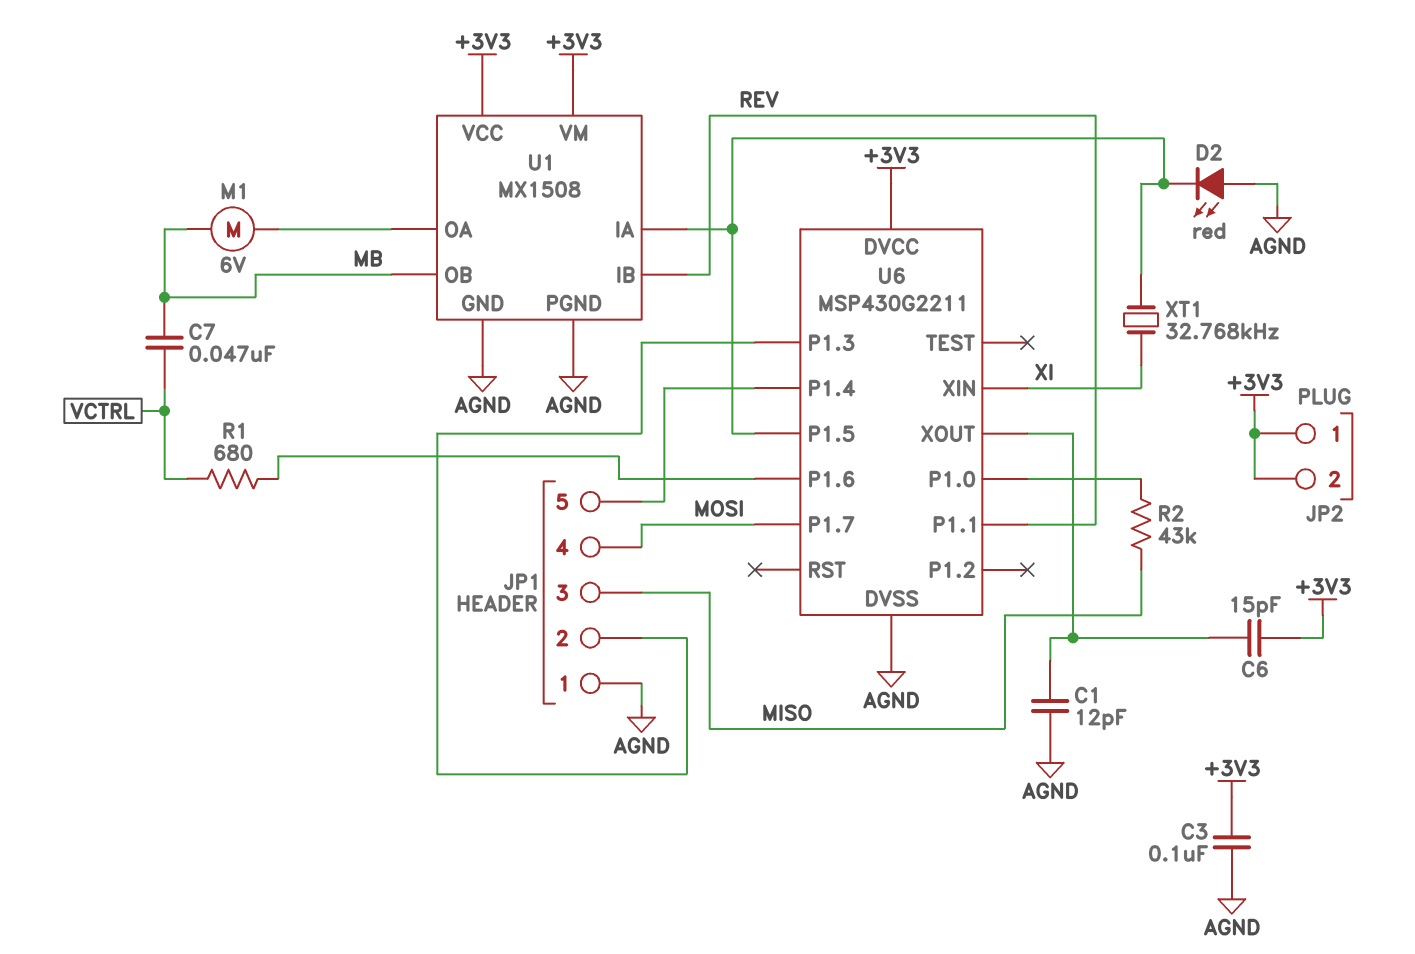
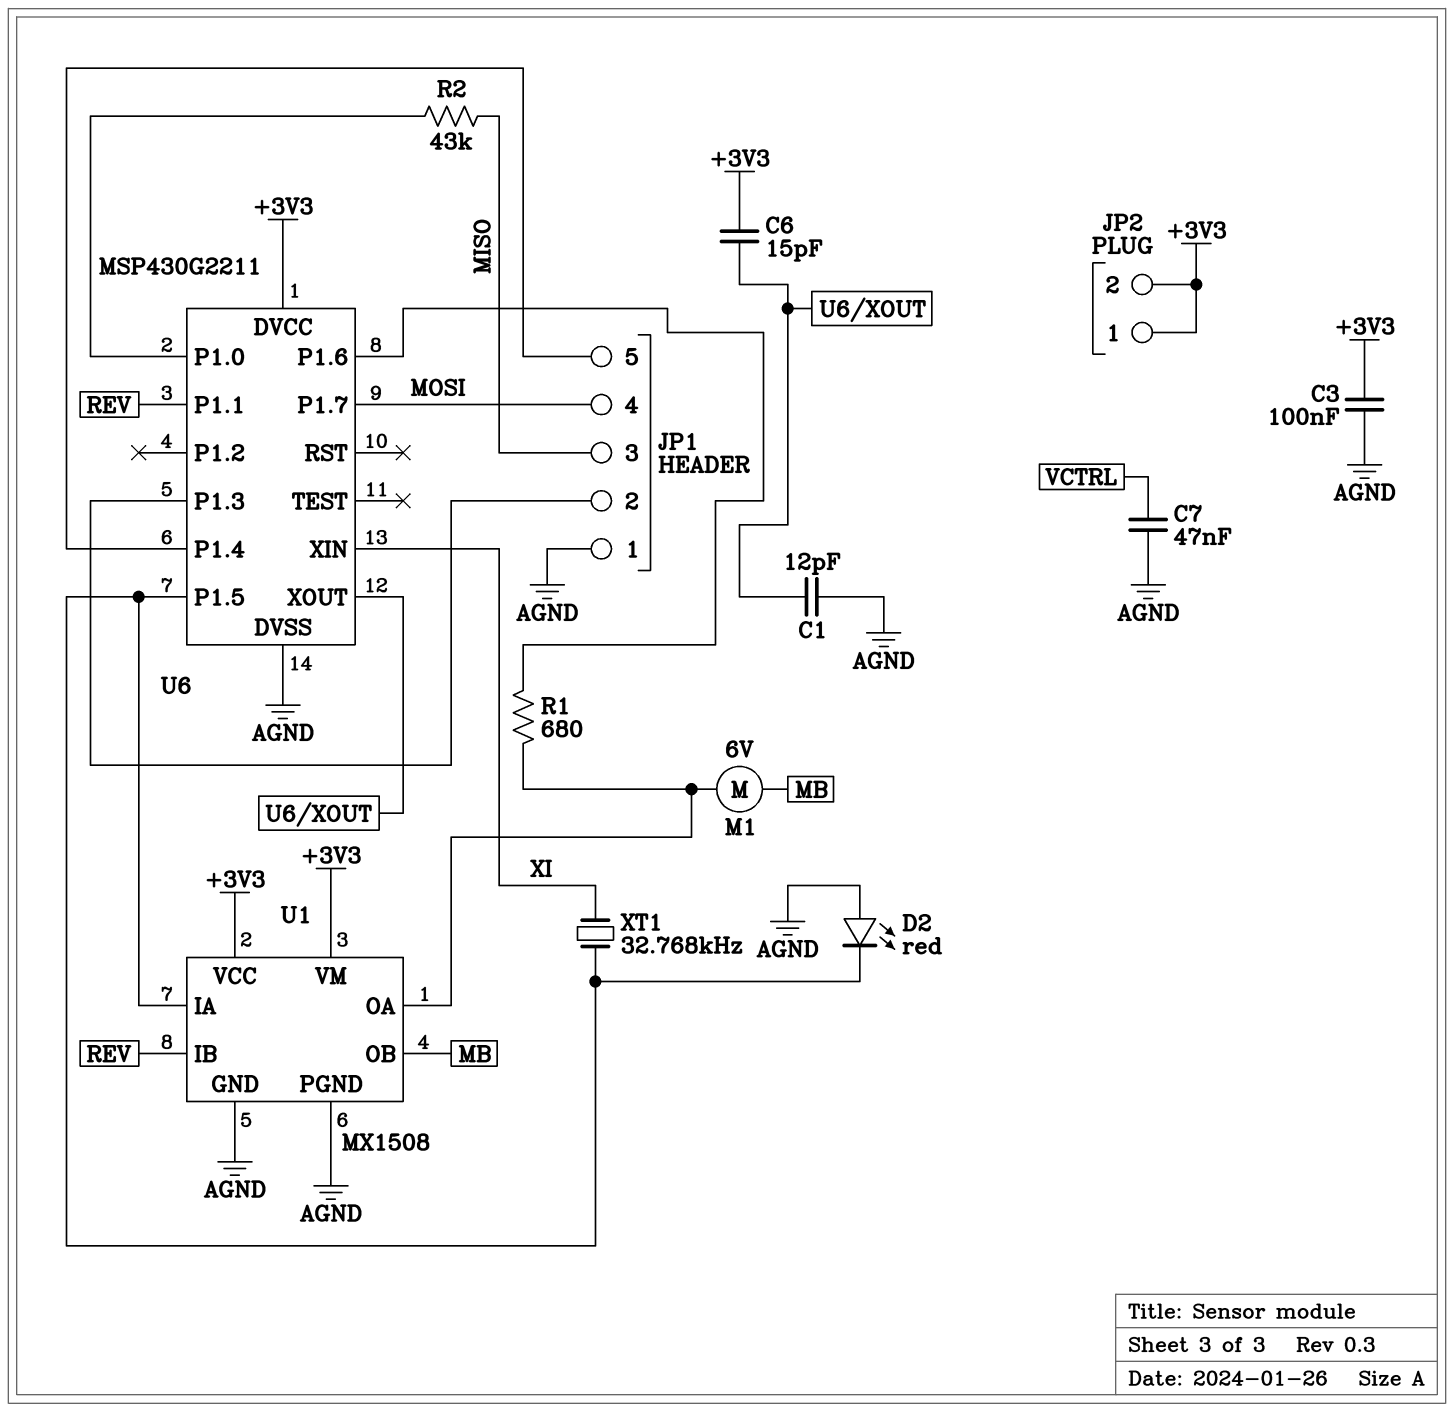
C7: 47nF (MB, VCTRL) -> 47nF (AGND, VCTRL)
R1: 680 (U6/P1.6, VCTRL) -> 680 (U1/OA, U6/P1.6)

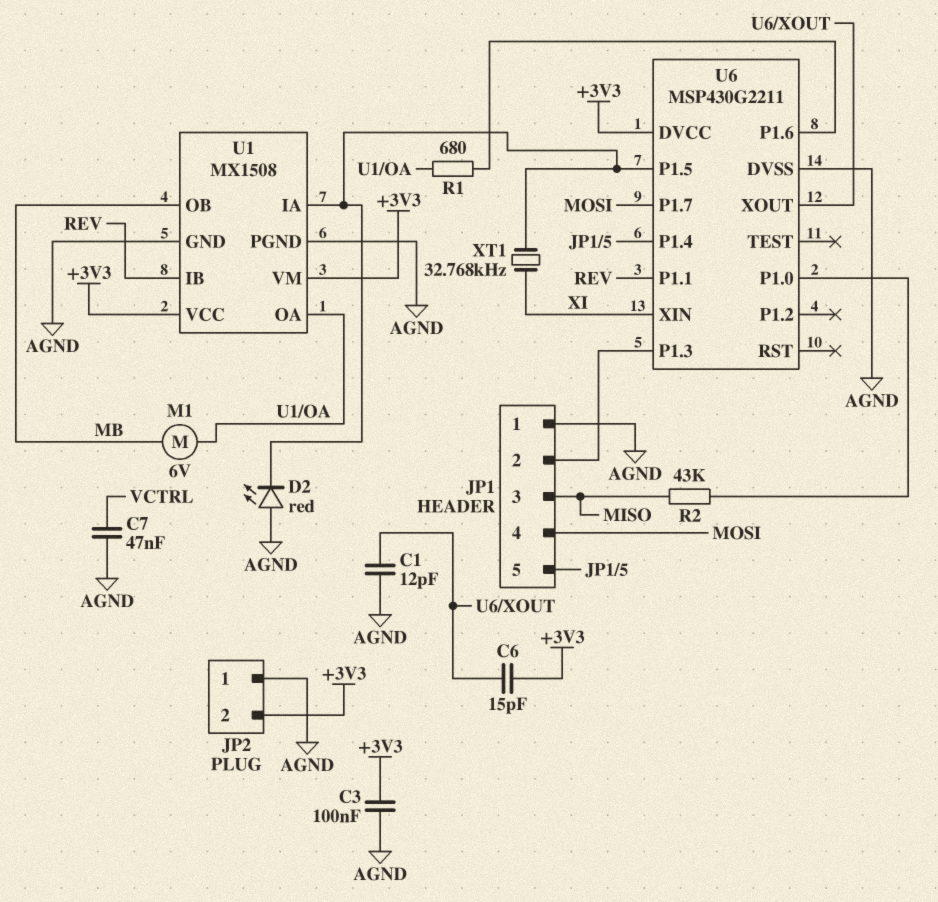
JP2 pin 1: +3V3 -> AGND

